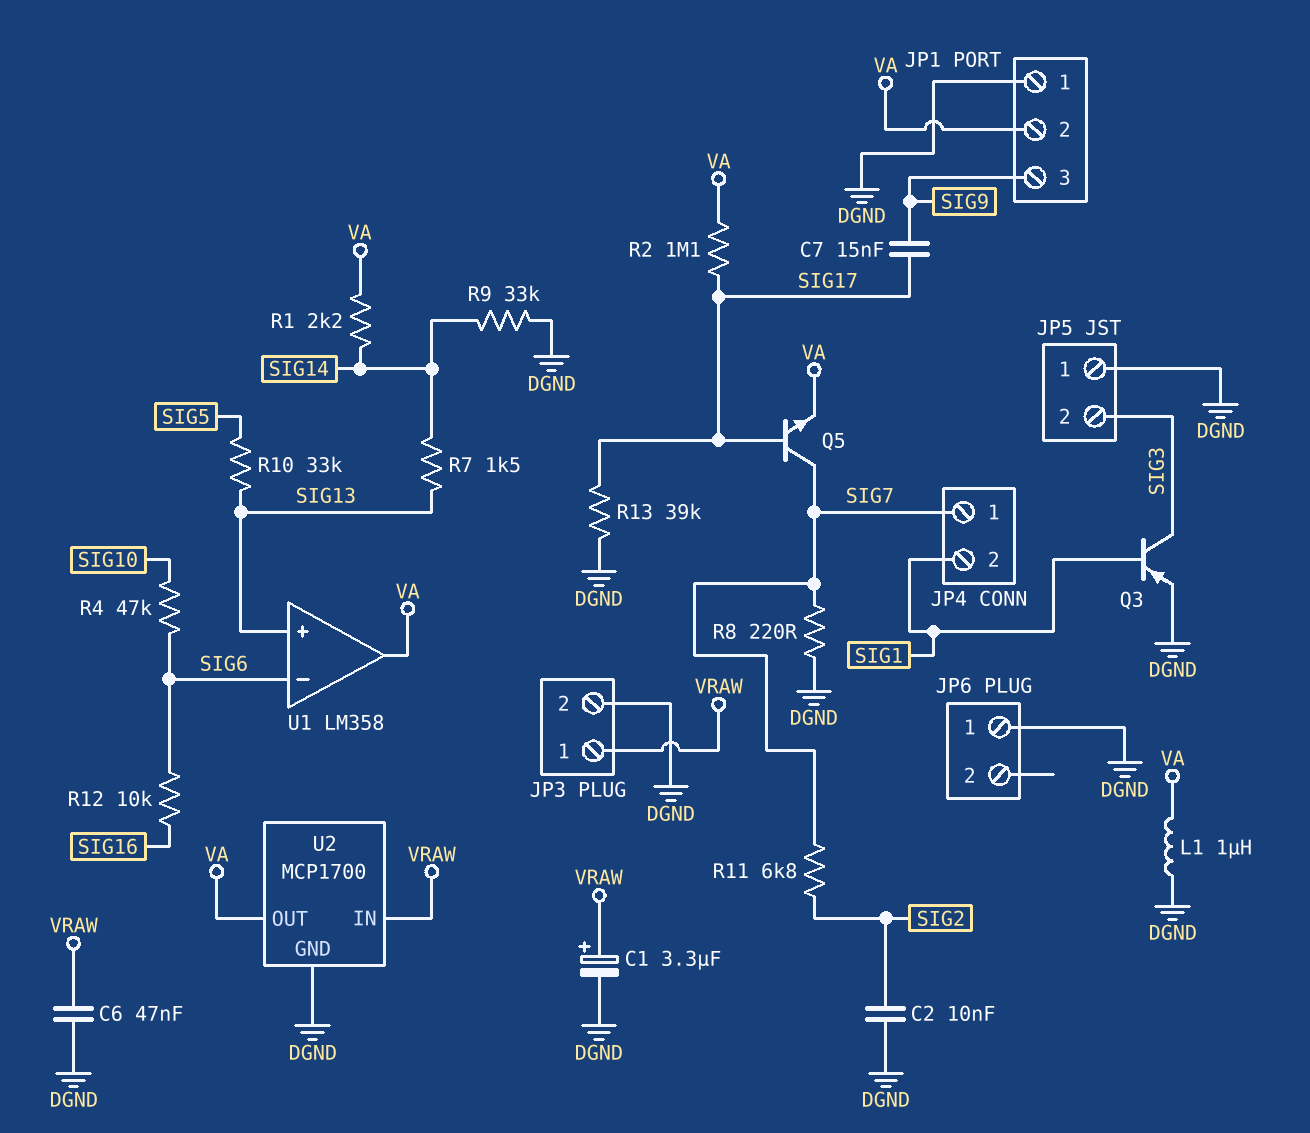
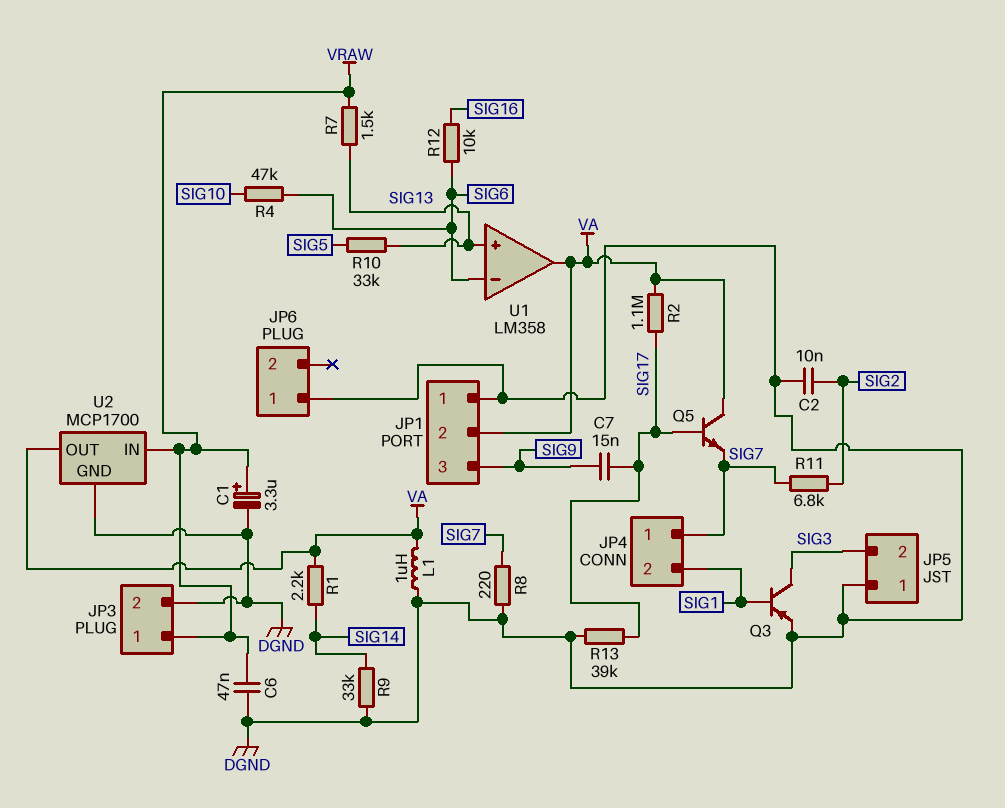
Q5: NPN (B SIG17, C SIG7, E VA) -> NPN (B SIG17, C VA, E SIG7)
R7: 1.5k (SIG13, SIG14) -> 1.5k (SIG13, VRAW)

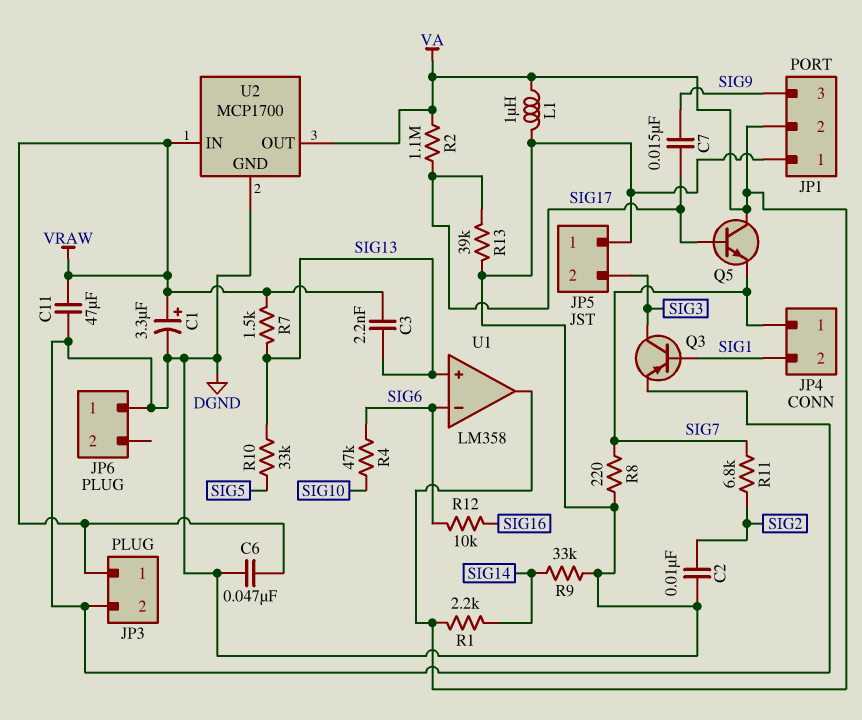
C3: none -> 2.2nF (SIG13, VRAW)
C11: none -> 47uF (DGND, VRAW)

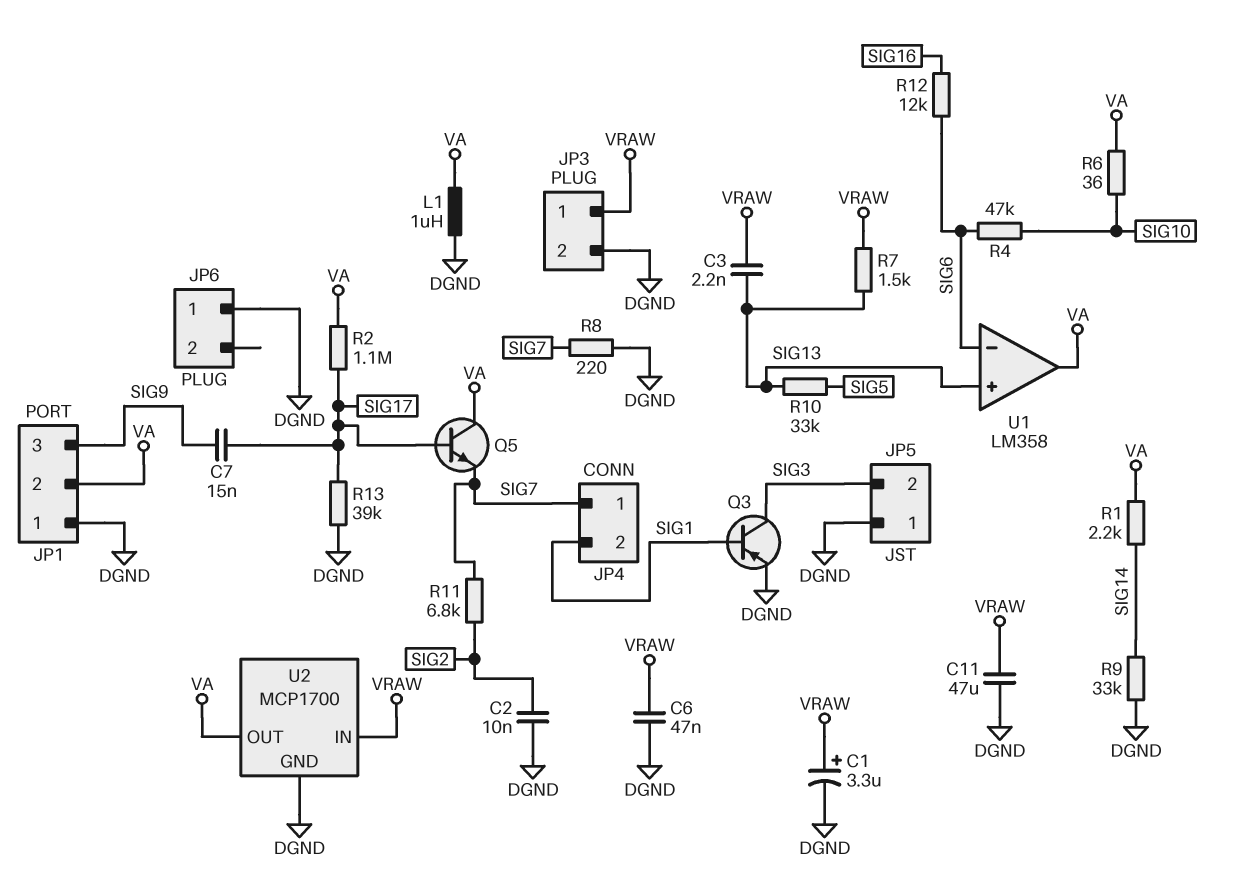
R6: none -> 36 (SIG10, VA)
R12: 10k (SIG6, SIG16) -> 12k (SIG6, SIG16)

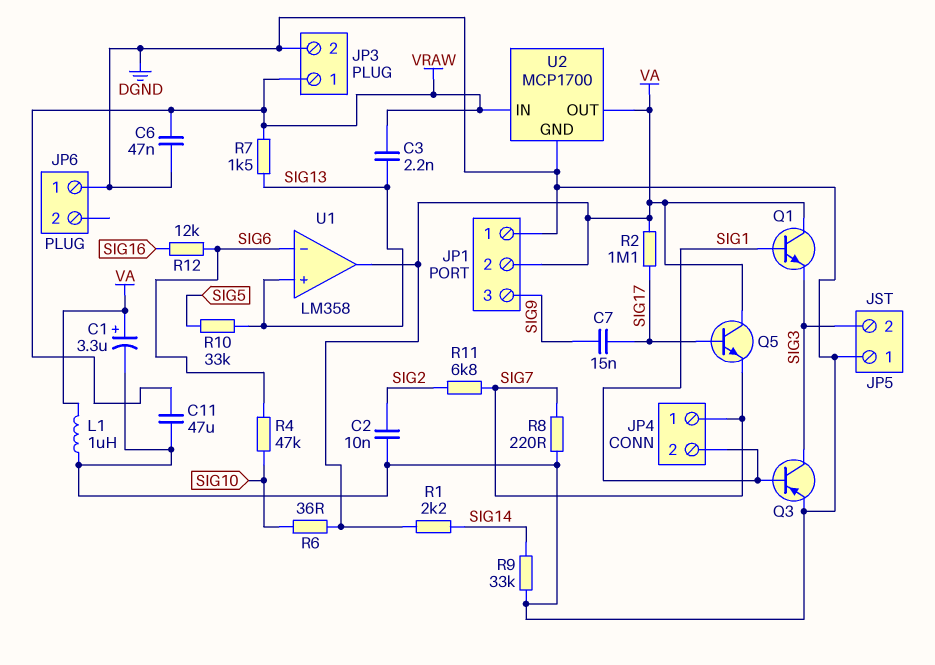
C1: 3.3uF (plus VRAW, minus DGND) -> 3.3uF (plus VA, minus DGND)
Q1: none -> NPN (B SIG1, C VA, E SIG3)
R13: 39k (DGND, SIG17) -> none

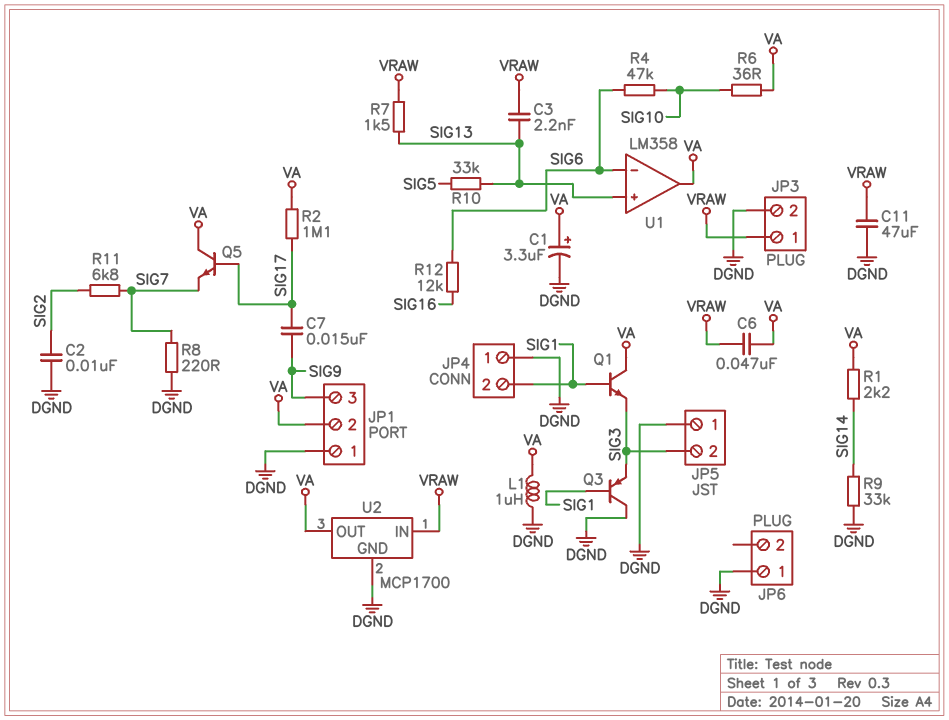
C6: 47nF (DGND, VRAW) -> 47nF (VA, VRAW)
JP4 pin 1: SIG7 -> DGND
Q3: PNP (B SIG1, C SIG3, E DGND) -> PNP (B SIG1, C DGND, E SIG3)

